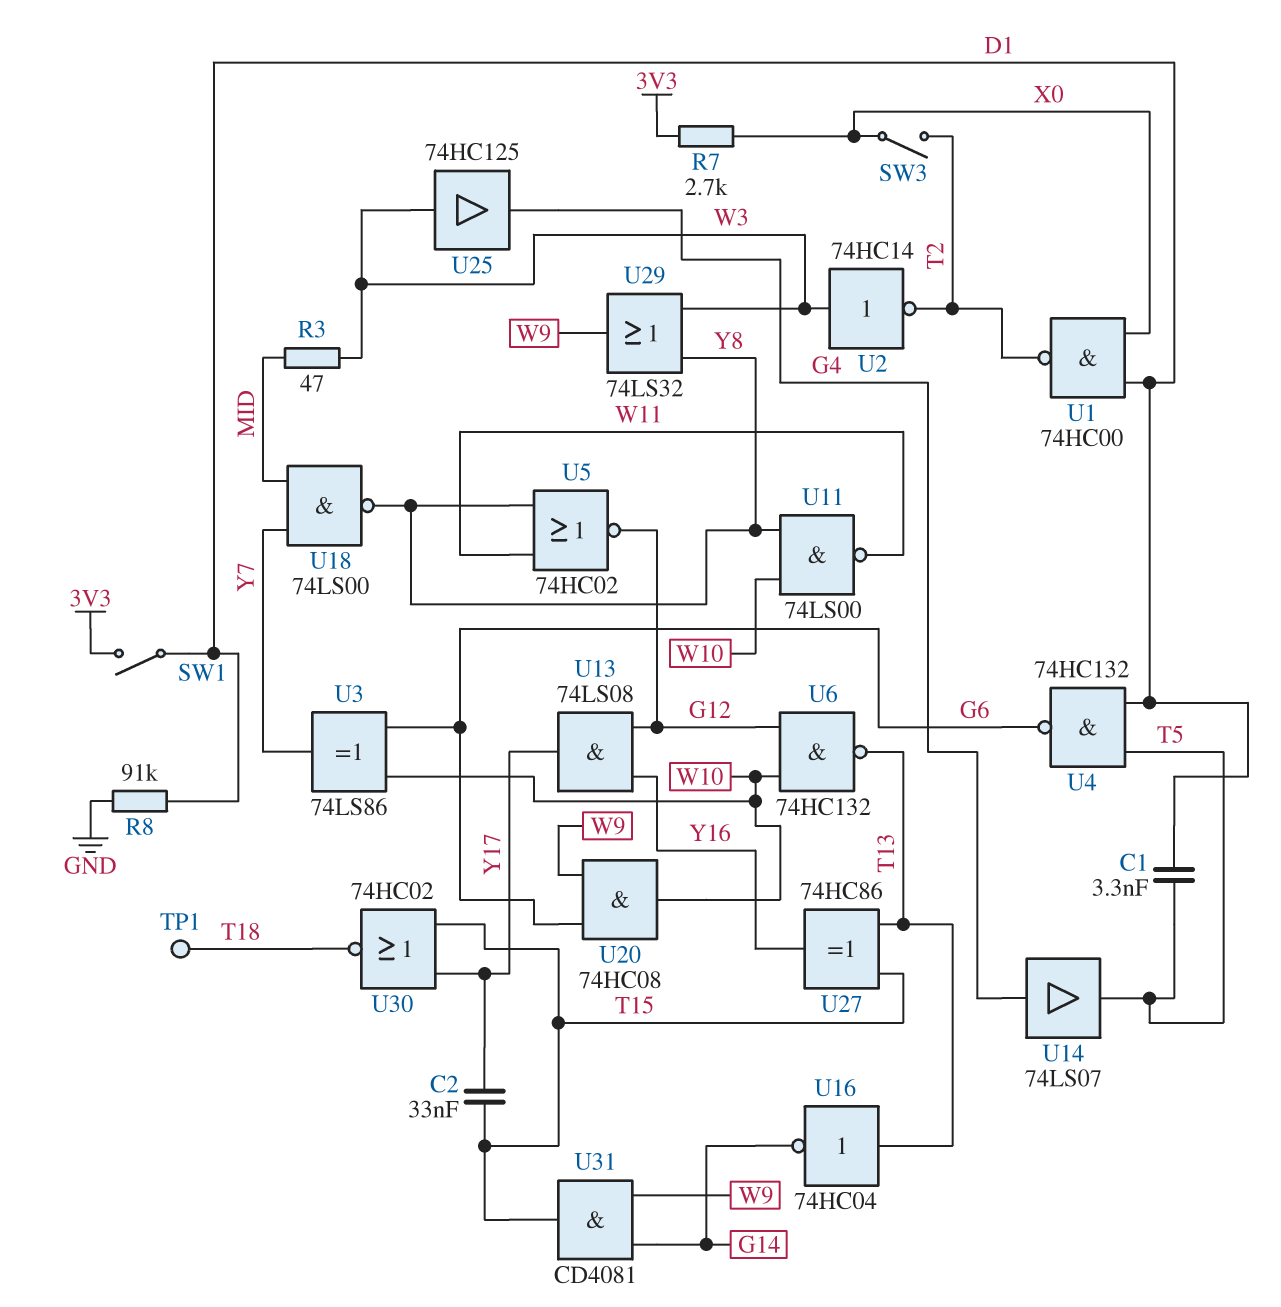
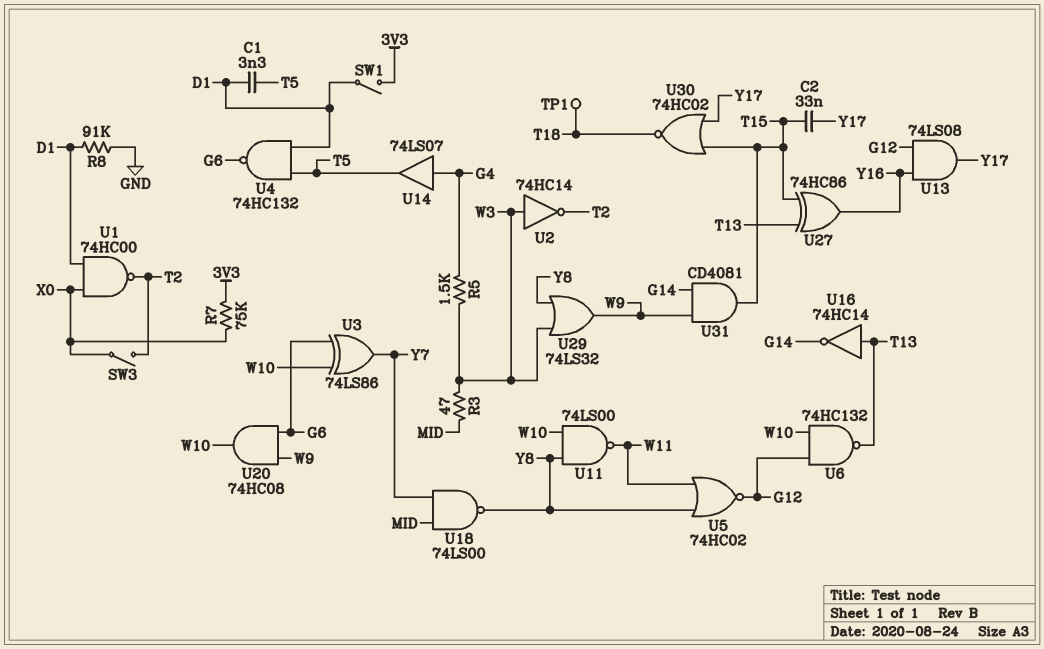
R5: none -> 1.5k (G4, W3)
R7: 2.7k (3V3, X0) -> 75k (3V3, X0)
U16: NOT 74HC04 (in T13, out G14) -> NOT 74HC14 (in T13, out G14)
U25: buffer 74HC125 (in W3, out G4) -> none

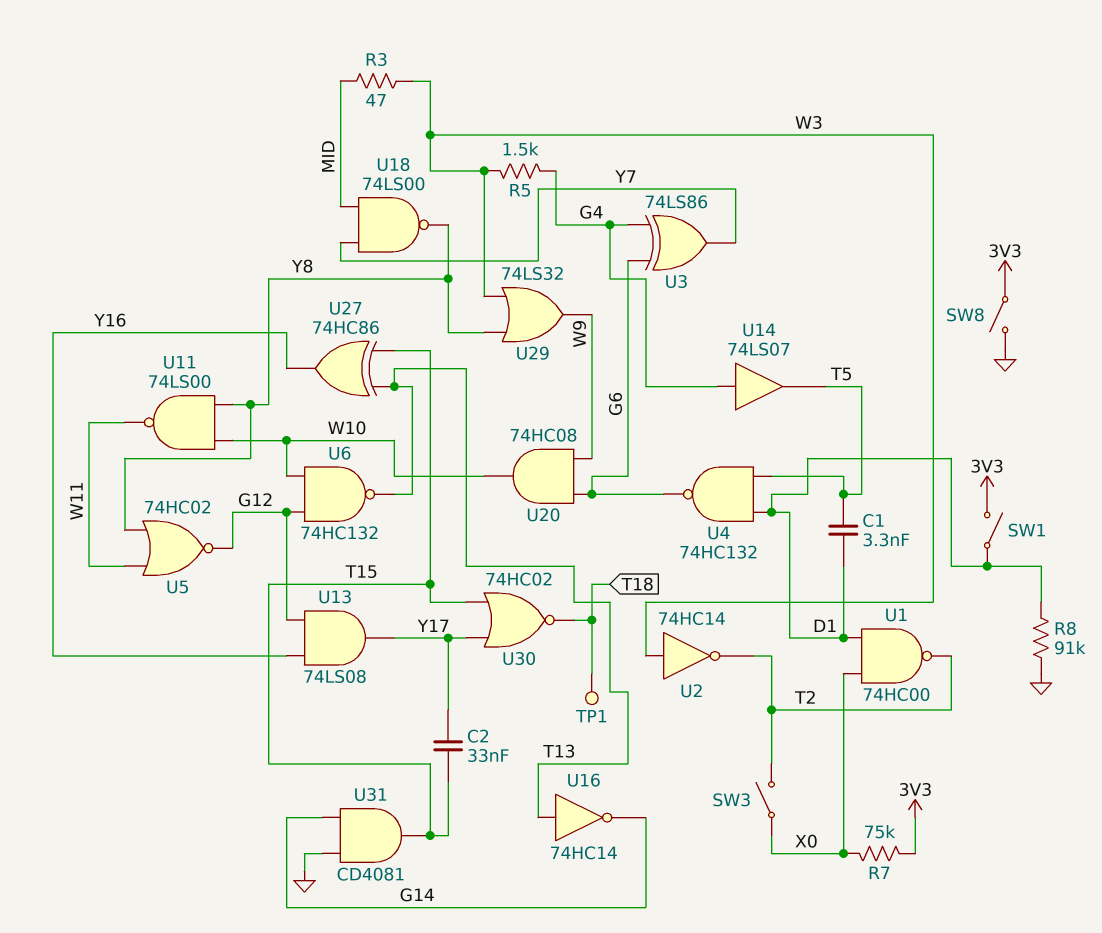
SW8: none -> switch (3V3, GND)
U3: XOR 74LS86 (in G6, in W10, out Y7) -> XOR 74LS86 (in G4, in G6, out Y7)
U31: AND CD4081 (in G14, in W9, out T15) -> AND CD4081 (in G14, in GND, out T15)

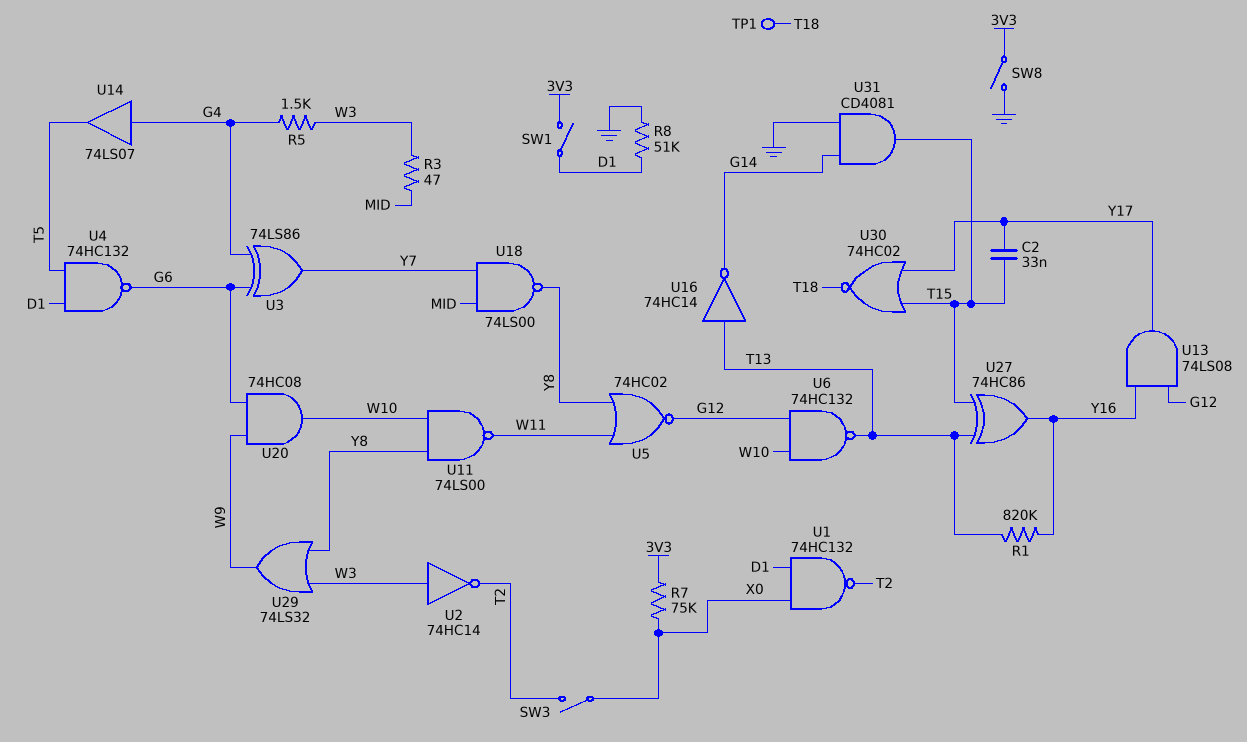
C1: 3.3nF (D1, T5) -> none
R1: none -> 820k (T13, Y16)
R8: 91k (D1, GND) -> 51k (D1, GND)
U1: NAND 74HC00 (in D1, in X0, out T2) -> NAND 74HC132 (in D1, in X0, out T2)

